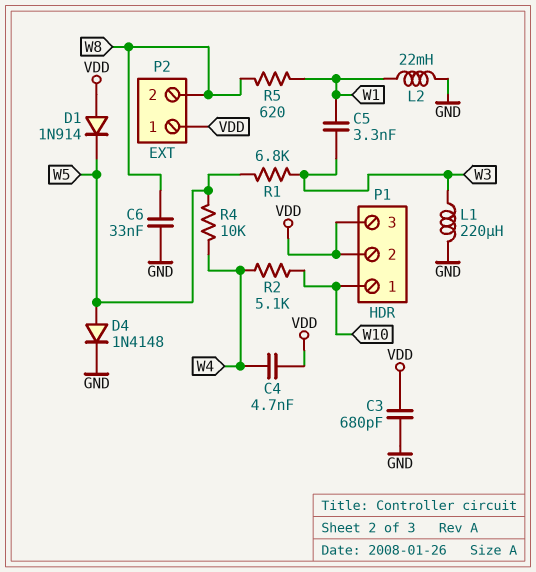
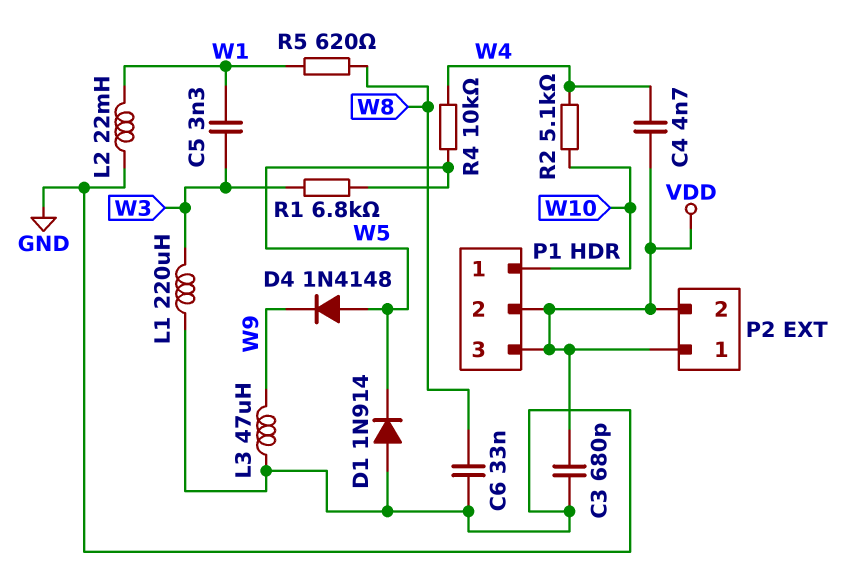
D1: diode 1N914 (A VDD, K W5) -> diode 1N914 (A GND, K W5)
D4: diode 1N4148 (A W5, K GND) -> diode 1N4148 (A W5, K W9)
L3: none -> 47uH (GND, W9)
P2 pin 2: W8 -> VDD

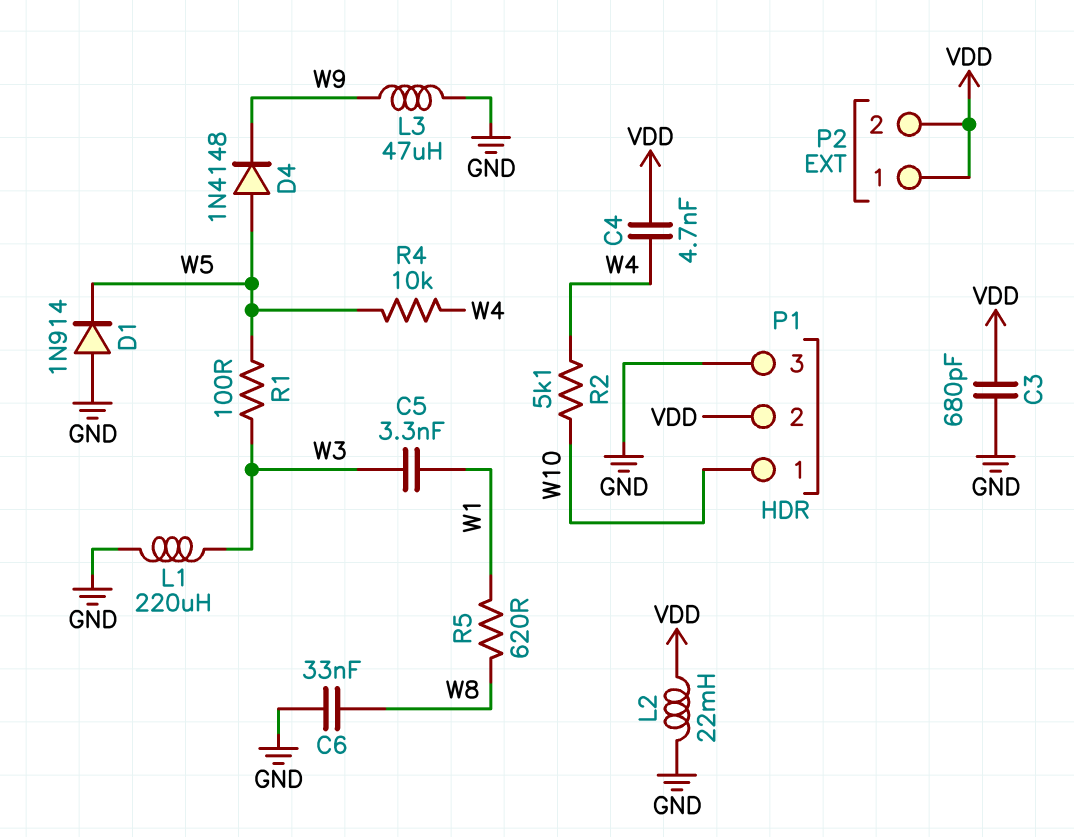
L2: 22mH (GND, W1) -> 22mH (GND, VDD)
P1 pin 3: VDD -> GND
R1: 6.8k (W3, W5) -> 100 (W3, W5)

